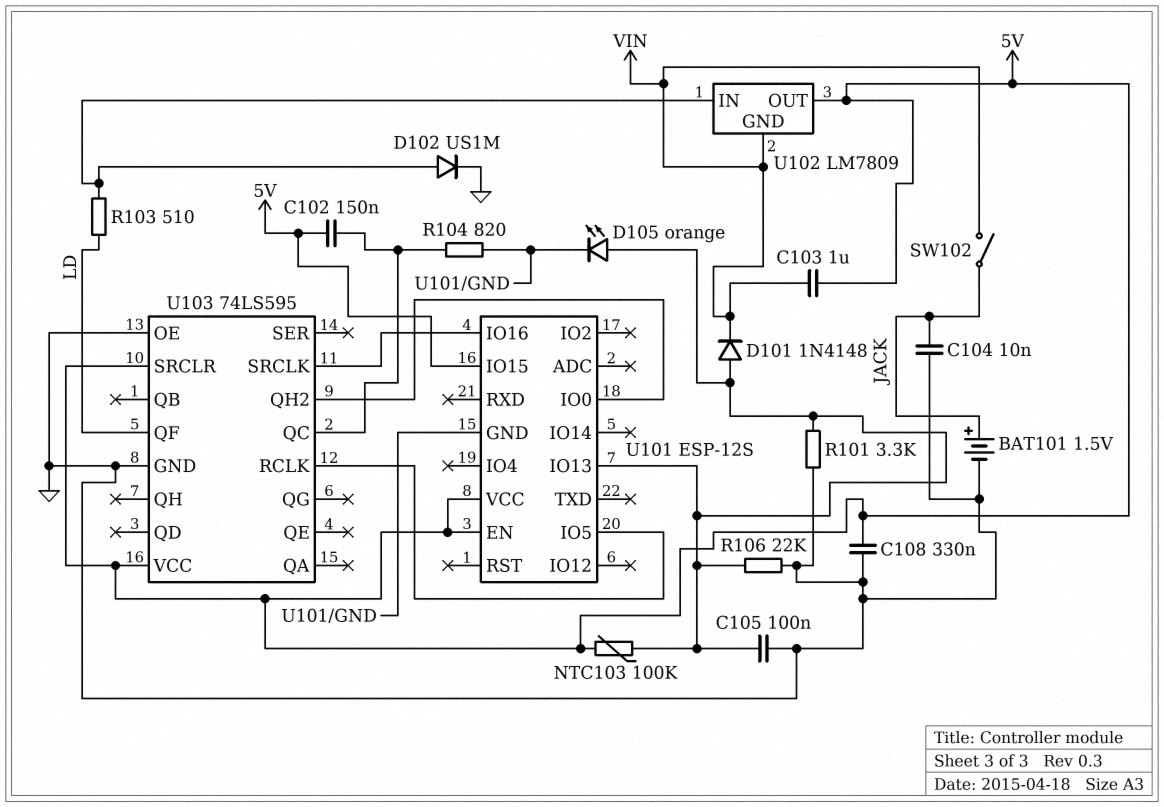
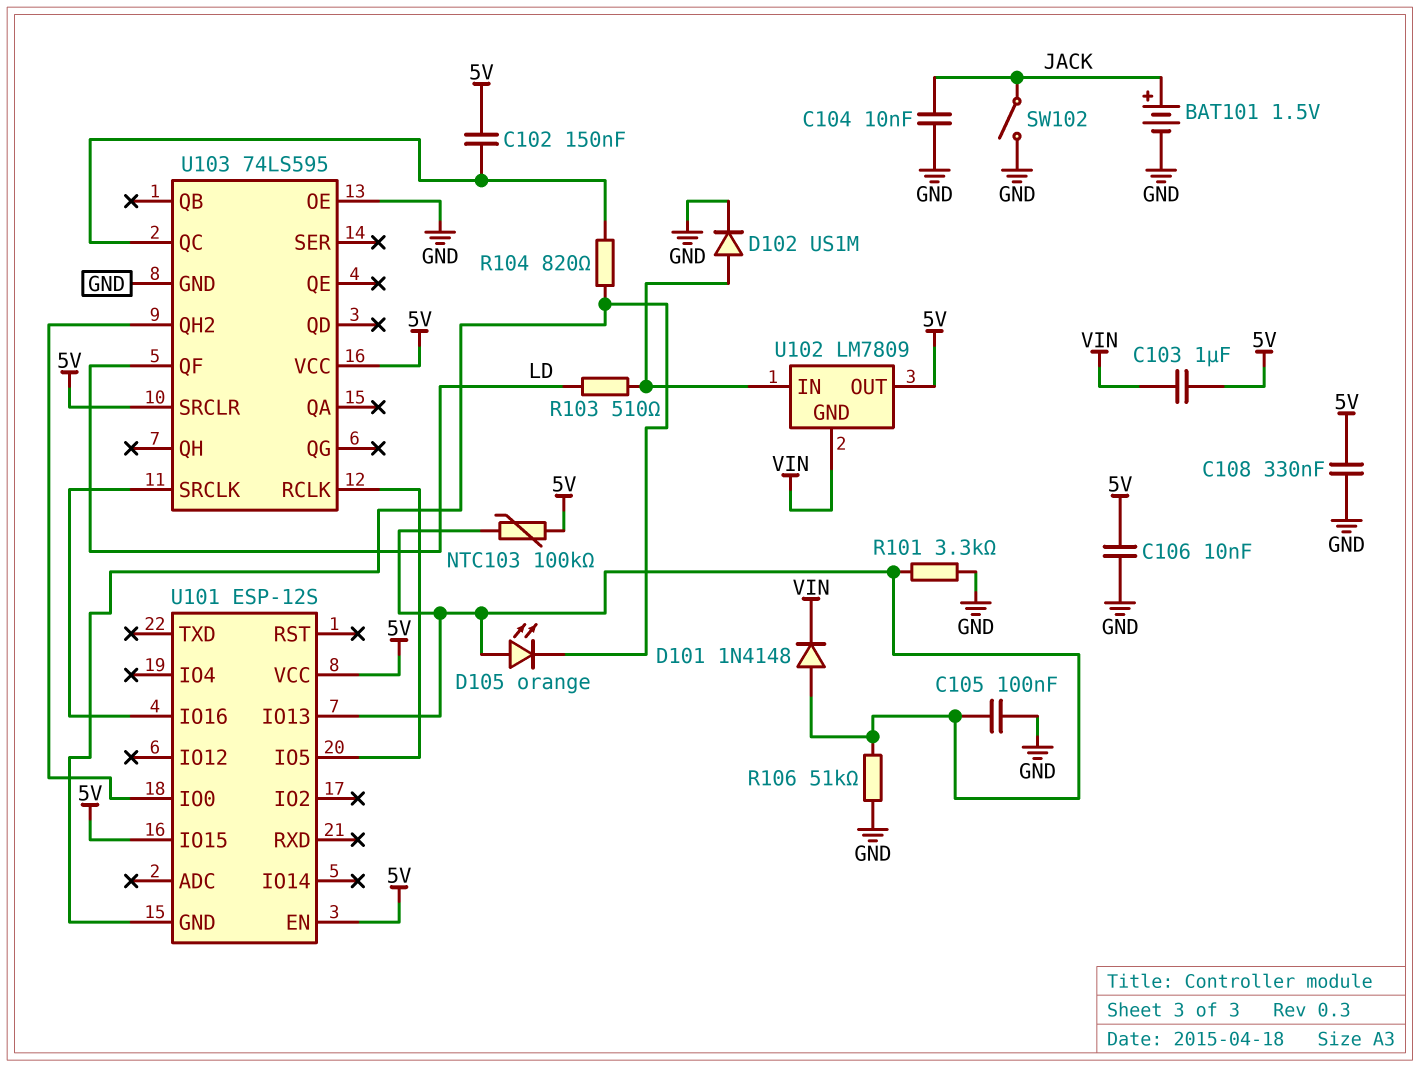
C106: none -> 10nF (5V, GND)
R106: 22k (GND, U101/IO13) -> 51k (GND, U101/IO13)
SW102: switch (JACK, VIN) -> switch (GND, JACK)

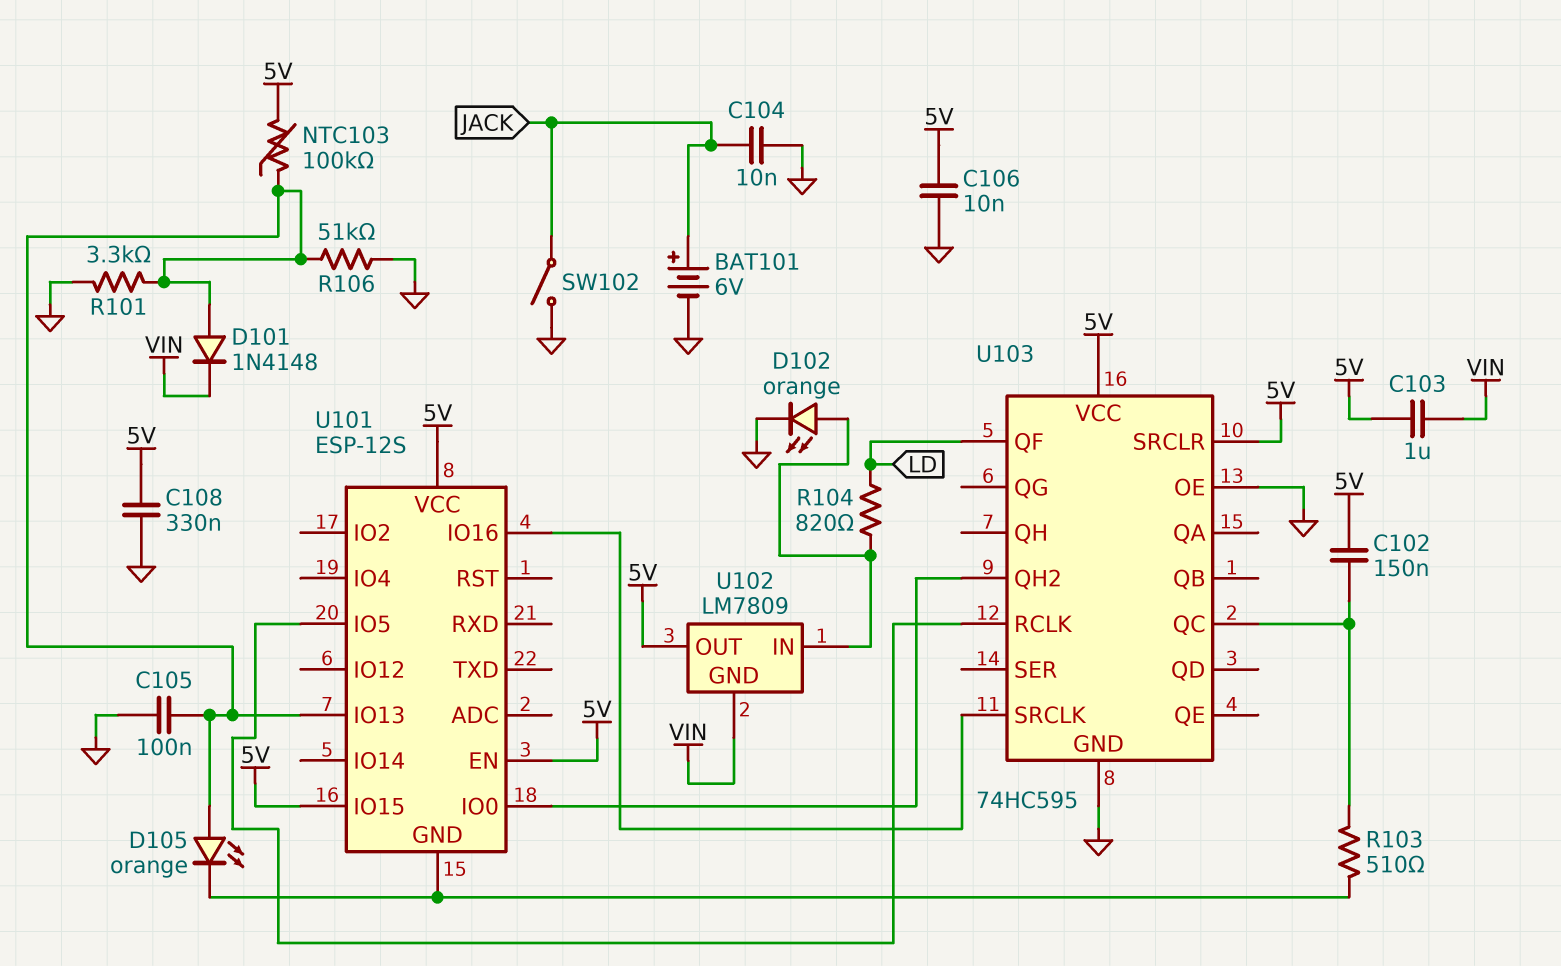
BAT101: 1.5V (plus JACK, minus GND) -> 6V (plus JACK, minus GND)
D102: diode US1M (A U102/IN, K GND) -> LED orange (A U102/IN, K GND)
R103: 510 (LD, U102/IN) -> 510 (U101/GND, U103/QC)
R104: 820 (U101/GND, U103/QC) -> 820 (LD, U102/IN)
U103: 74LS595 -> 74HC595

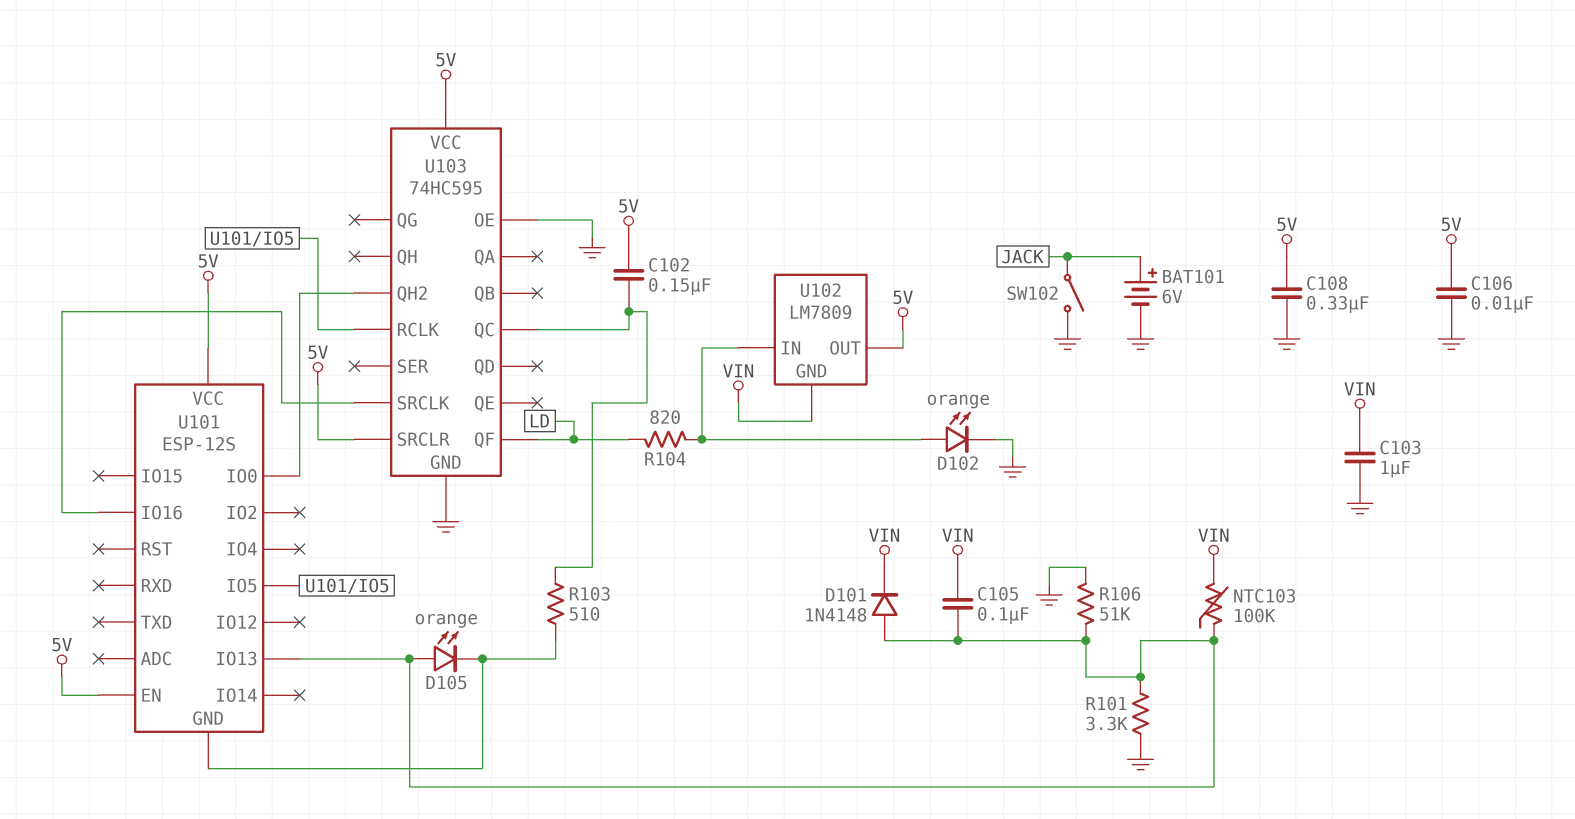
C103: 1uF (5V, VIN) -> 1uF (GND, VIN)
C104: 10nF (GND, JACK) -> none
C105: 100nF (GND, U101/IO13) -> 100nF (U101/IO13, VIN)
NTC103: 100k (5V, U101/IO13) -> 100k (U101/IO13, VIN)
U101 pin IO15: 5V -> none

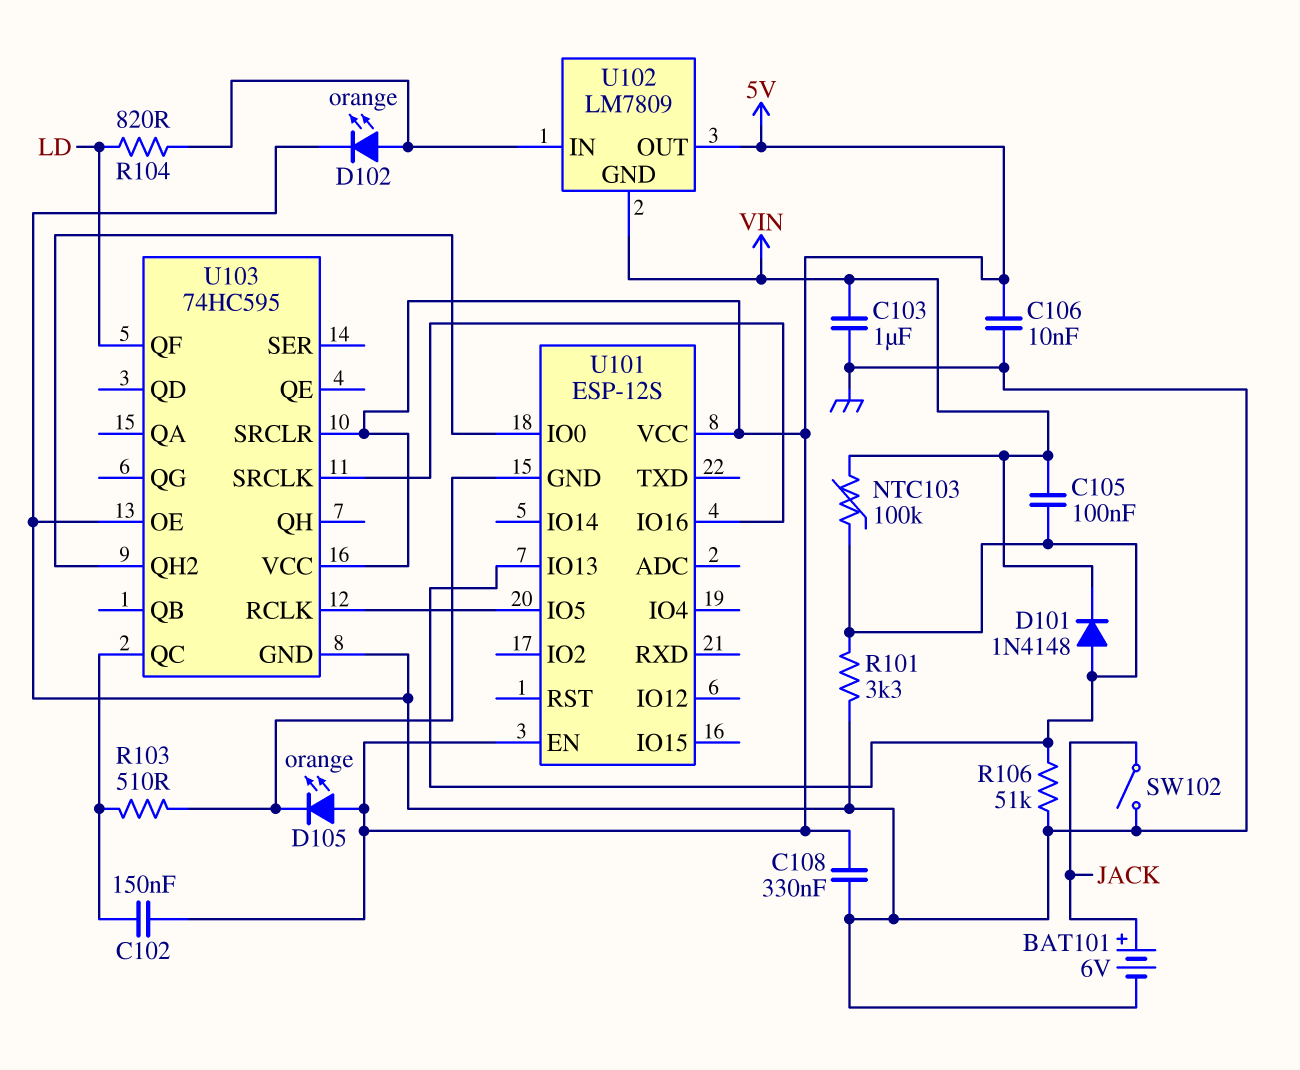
D105: LED orange (A U101/IO13, K U101/GND) -> LED orange (A 5V, K U101/GND)

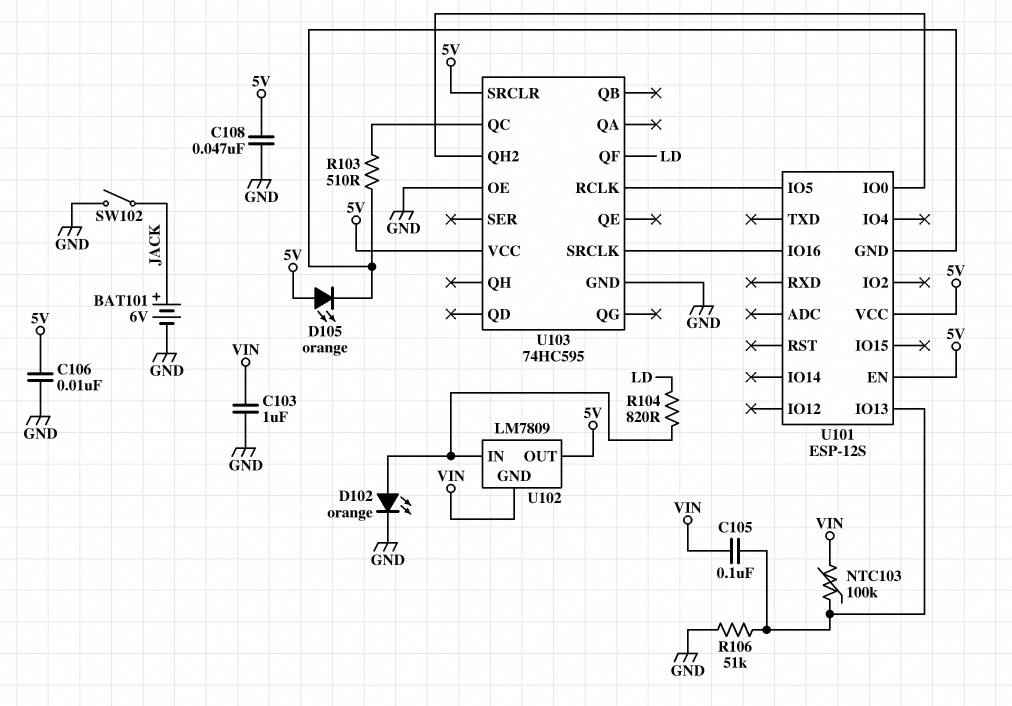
C102: 150nF (5V, U103/QC) -> none
C108: 330nF (5V, GND) -> 47nF (5V, GND)
D101: diode 1N4148 (A U101/IO13, K VIN) -> none
R101: 3.3k (GND, U101/IO13) -> none

